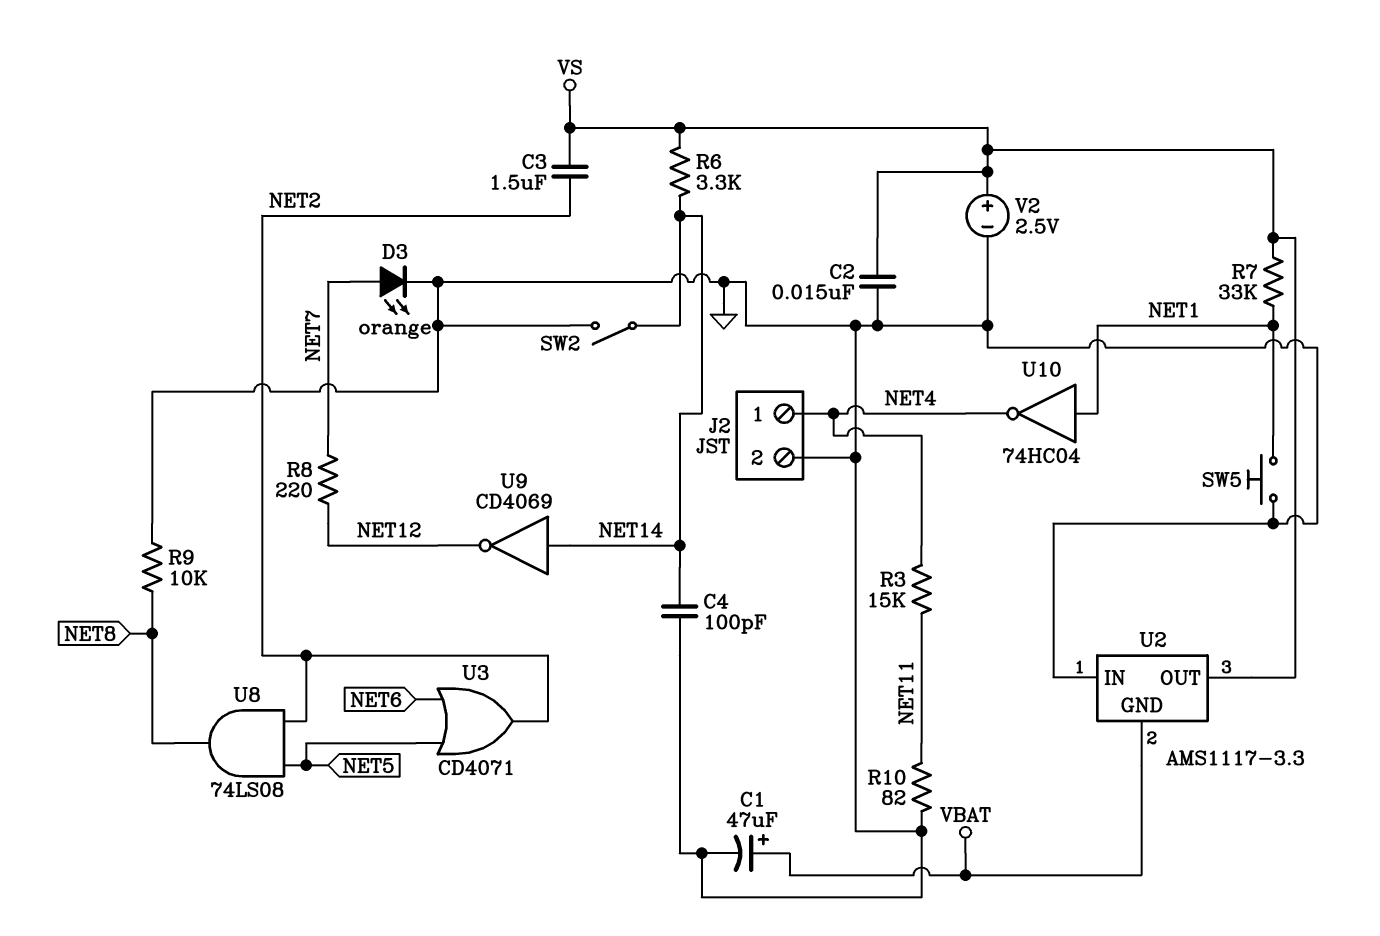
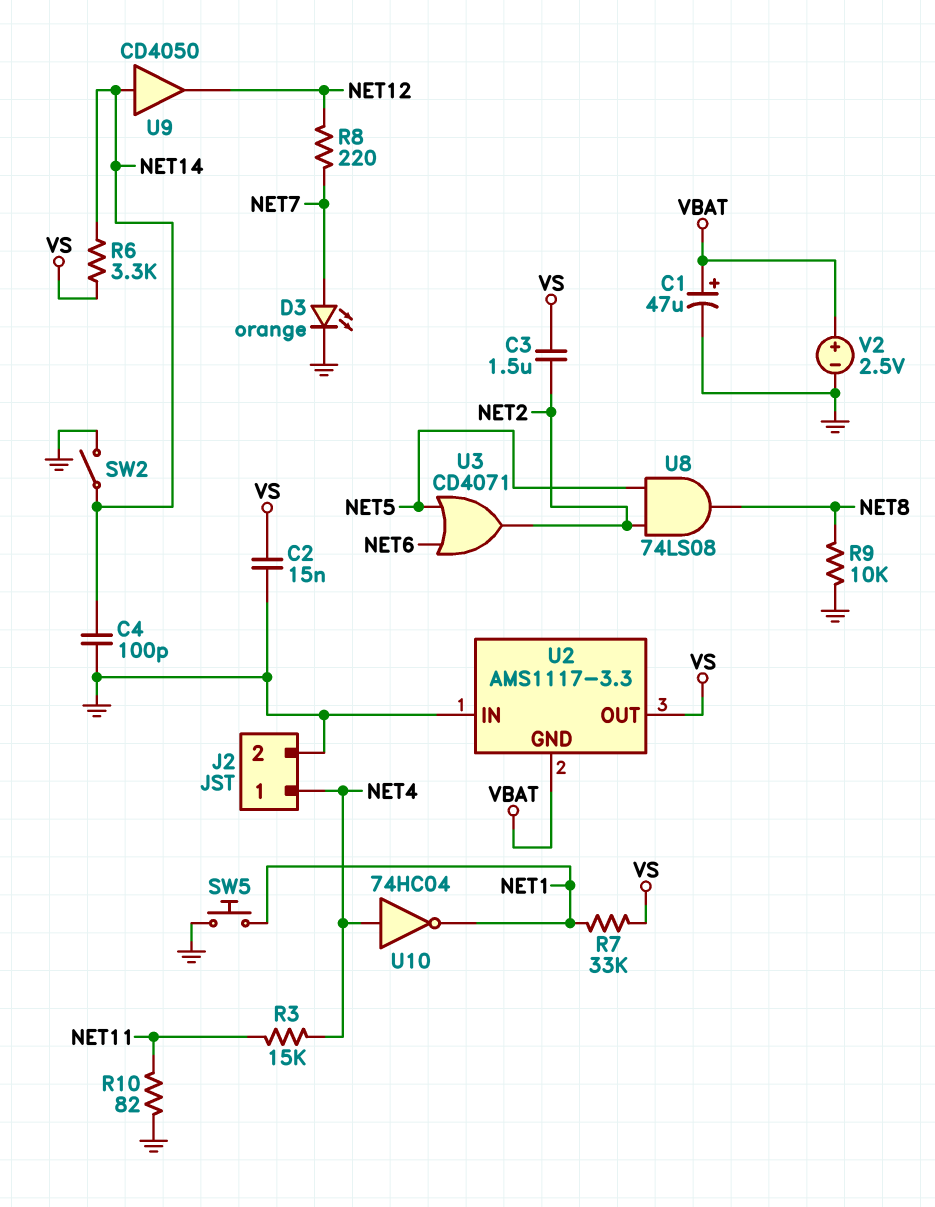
U9: NOT CD4069 (in NET14, out NET12) -> buffer CD4050 (in NET14, out NET12)
U10: NOT 74HC04 (in NET1, out NET4) -> NOT 74HC04 (in NET4, out NET1)
V2: 2.5V (plus VS, minus GND) -> 2.5V (plus VBAT, minus GND)

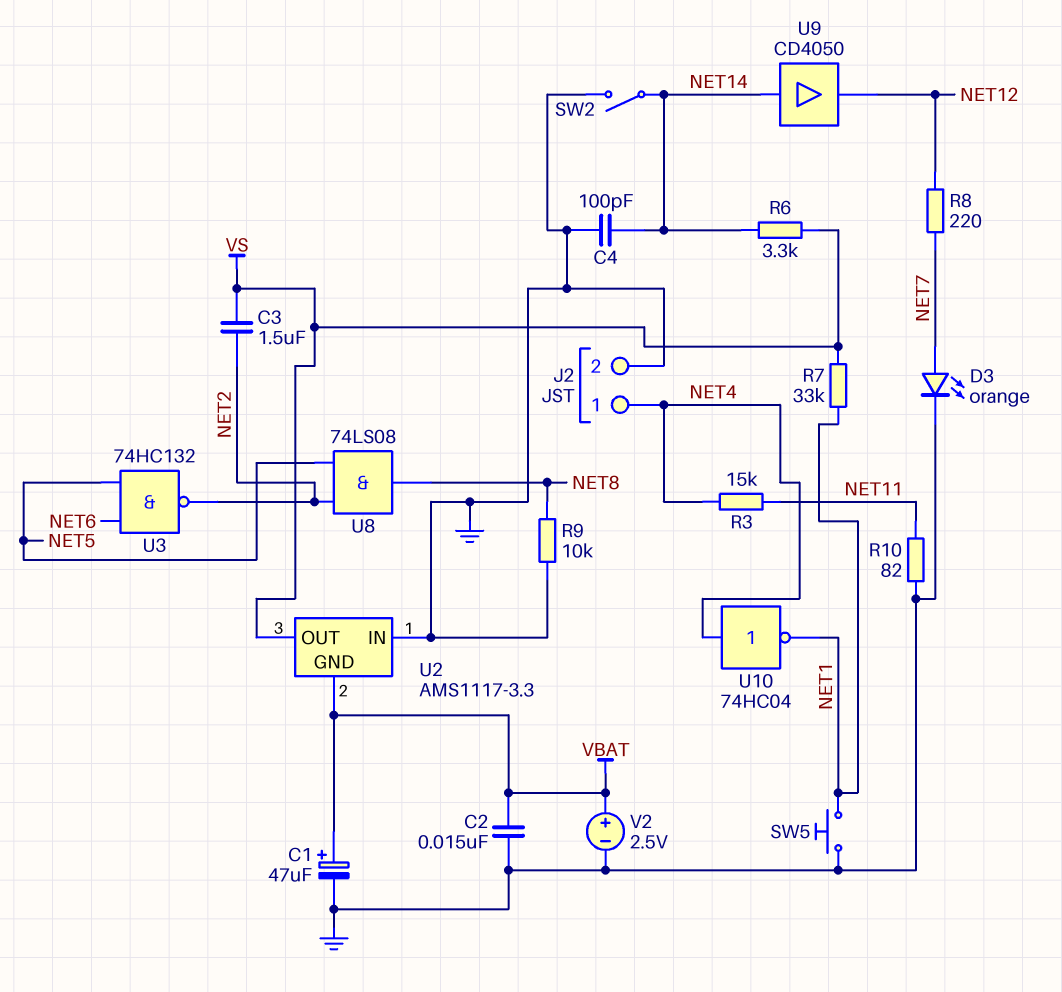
C2: 15nF (GND, VS) -> 15nF (GND, VBAT)
U3: OR CD4071 (in NET5, in NET6, out NET2) -> NAND 74HC132 (in NET5, in NET6, out NET2)

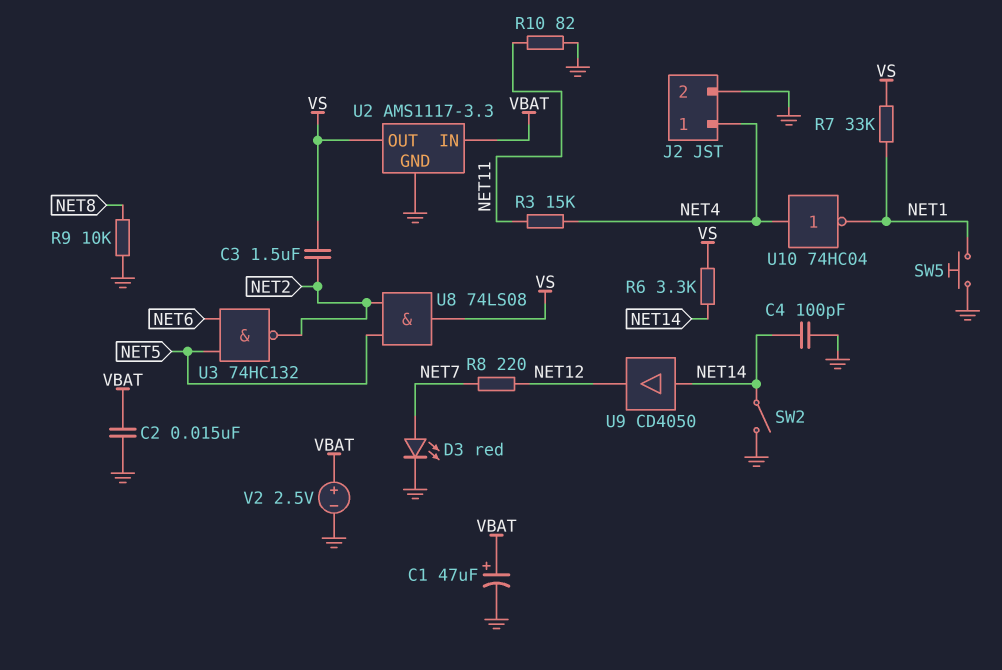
D3: LED orange (A NET7, K GND) -> LED red (A NET7, K GND)
U2 pin GND: VBAT -> GND
U2 pin IN: GND -> VBAT
U8: AND 74LS08 (in NET2, in NET5, out NET8) -> AND 74LS08 (in NET2, in NET5, out VS)

